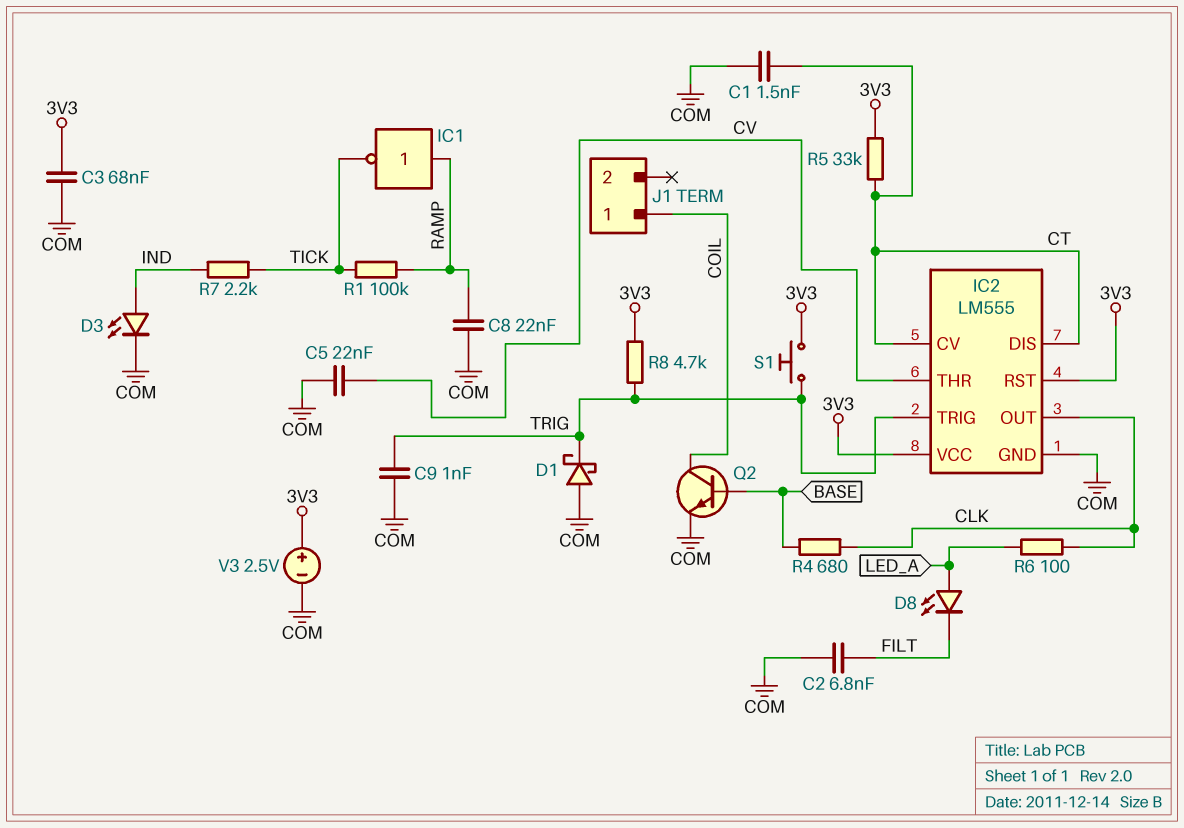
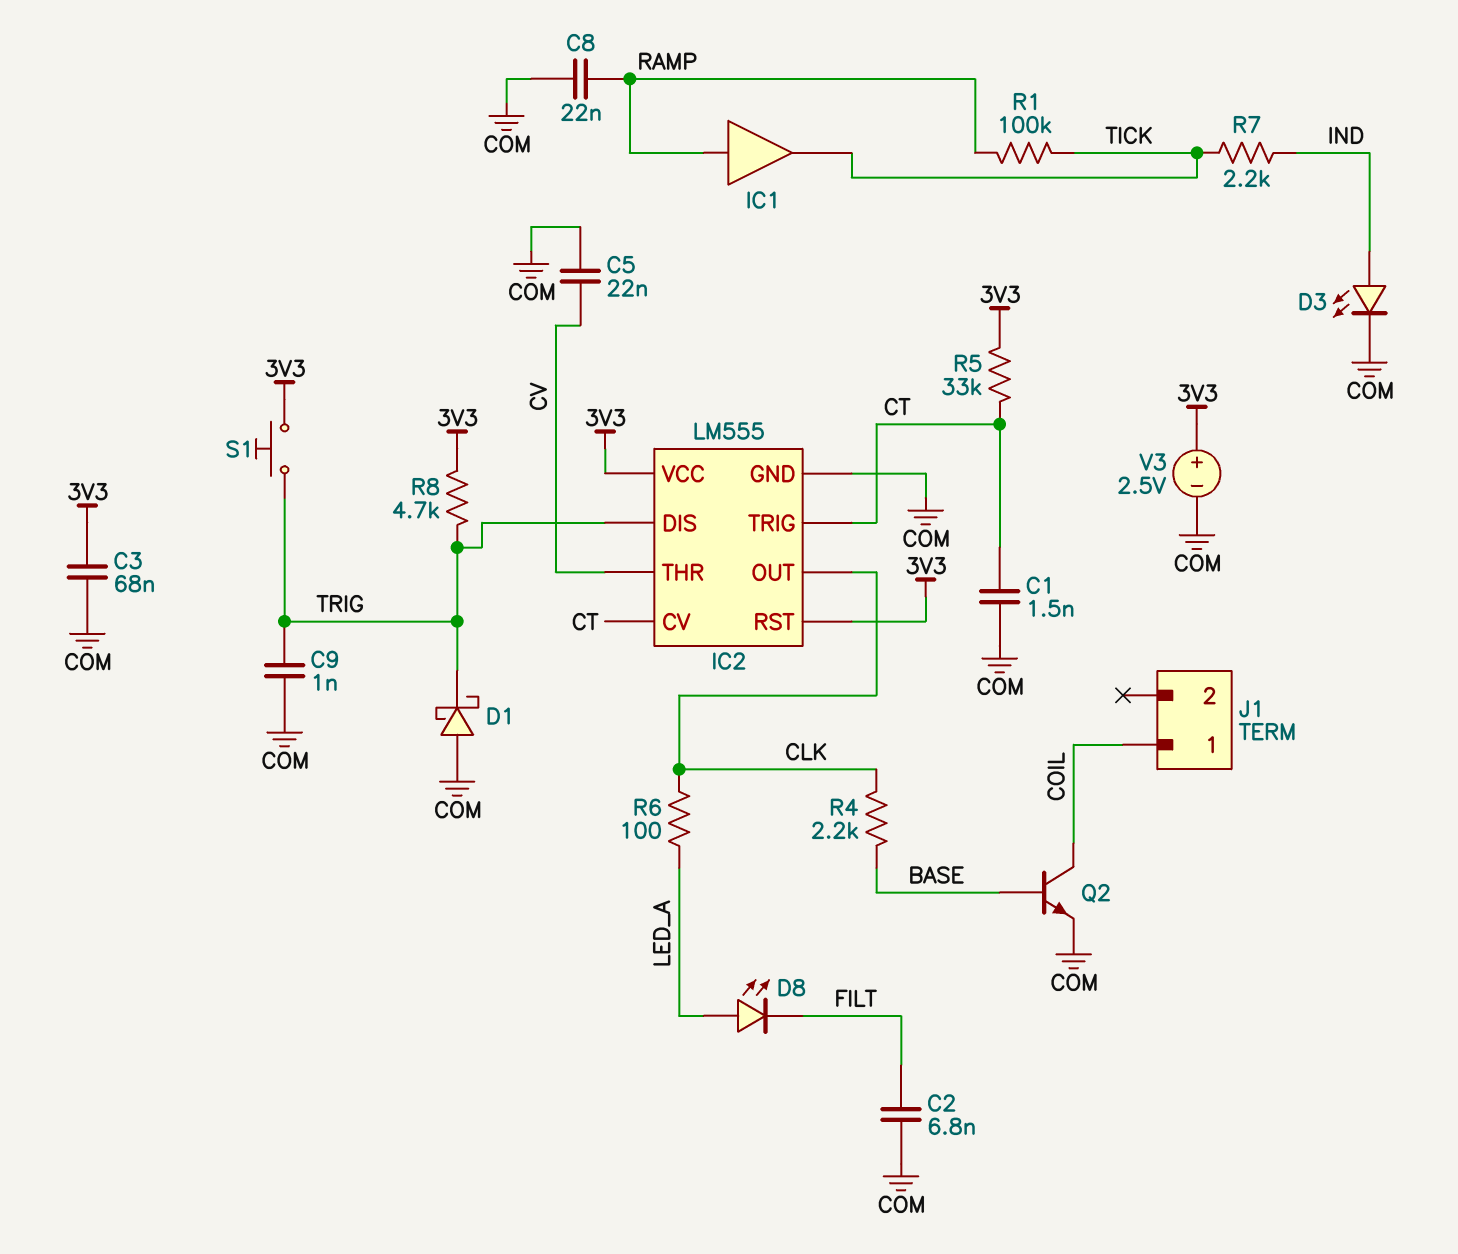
IC1: NOT (in RAMP, out TICK) -> buffer (in RAMP, out TICK)
IC2 pin DIS: CT -> TRIG
IC2 pin TRIG: TRIG -> CT
R4: 680 (BASE, CLK) -> 2.2k (BASE, CLK)

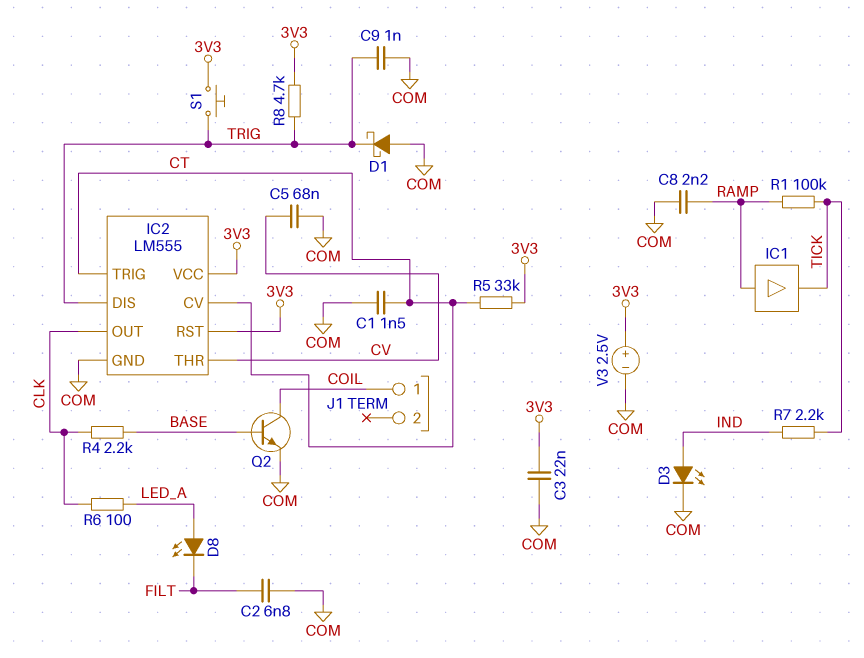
C3: 68nF (3V3, COM) -> 22nF (3V3, COM)
C5: 22nF (COM, CV) -> 68nF (COM, CV)
C8: 22nF (COM, RAMP) -> 2.2nF (COM, RAMP)

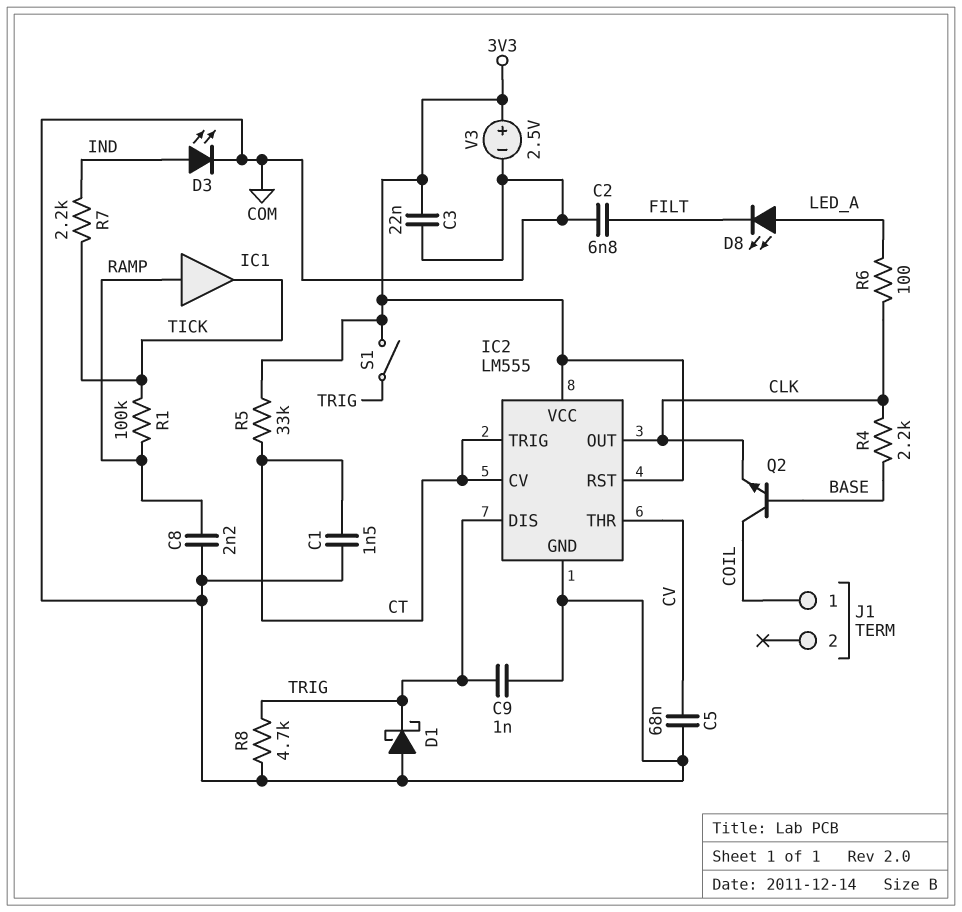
Q2: NPN (B BASE, C COIL, E COM) -> NPN (B BASE, C COIL, E CLK)
R8: 4.7k (3V3, TRIG) -> 4.7k (COM, TRIG)
S1: button (3V3, TRIG) -> switch (3V3, TRIG)

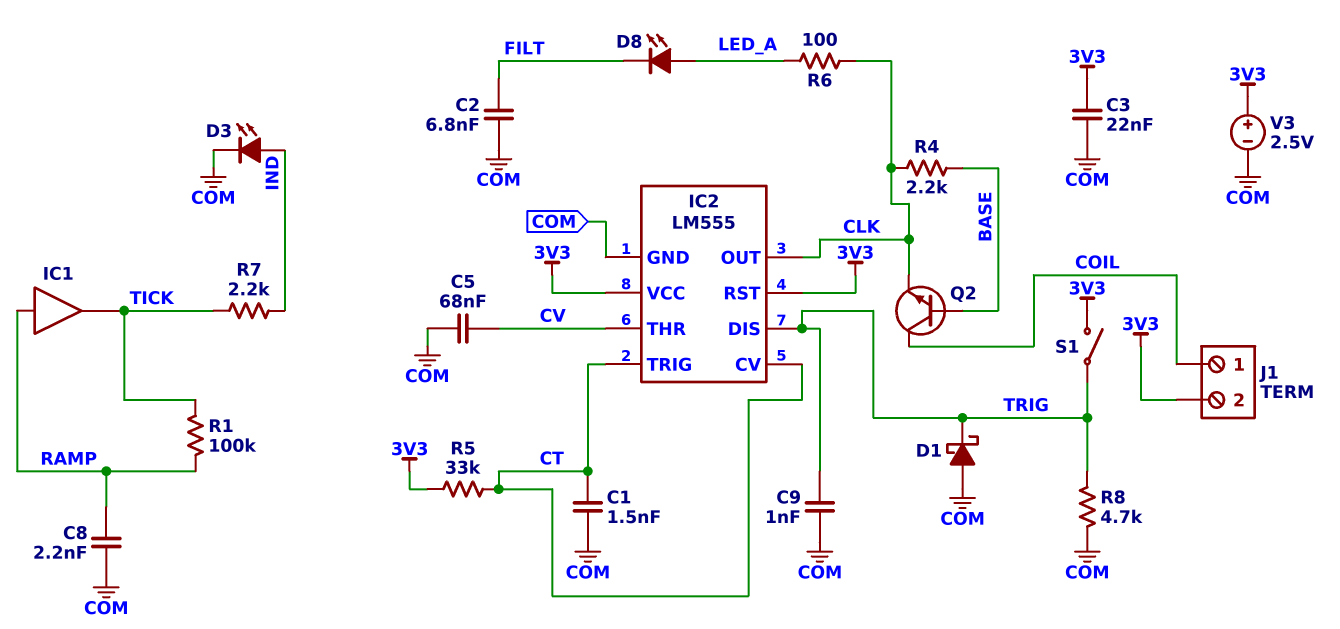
J1 pin 2: none -> 3V3

